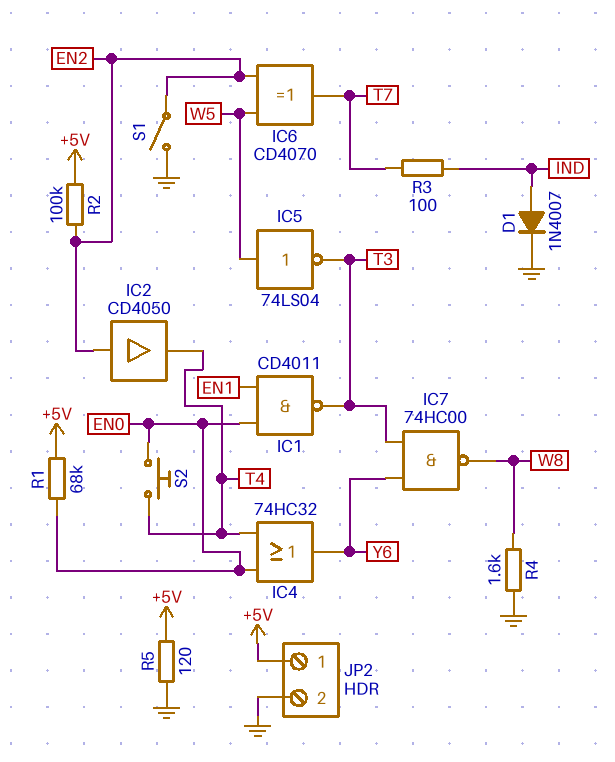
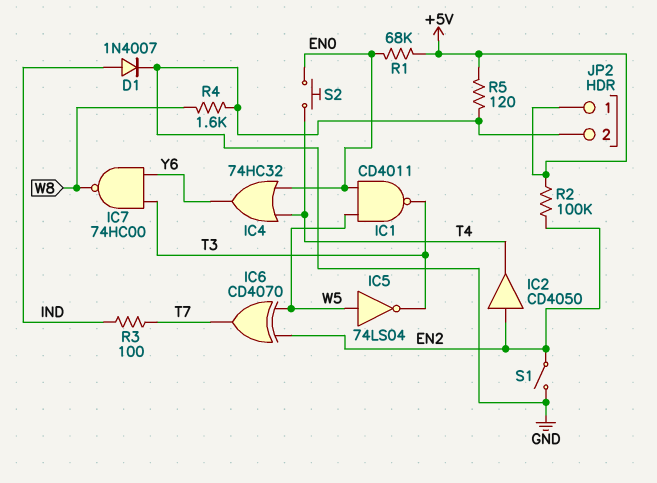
IC1: NAND CD4011 (in EN0, in EN1, out T3) -> NAND CD4011 (in EN0, in W5, out T3)

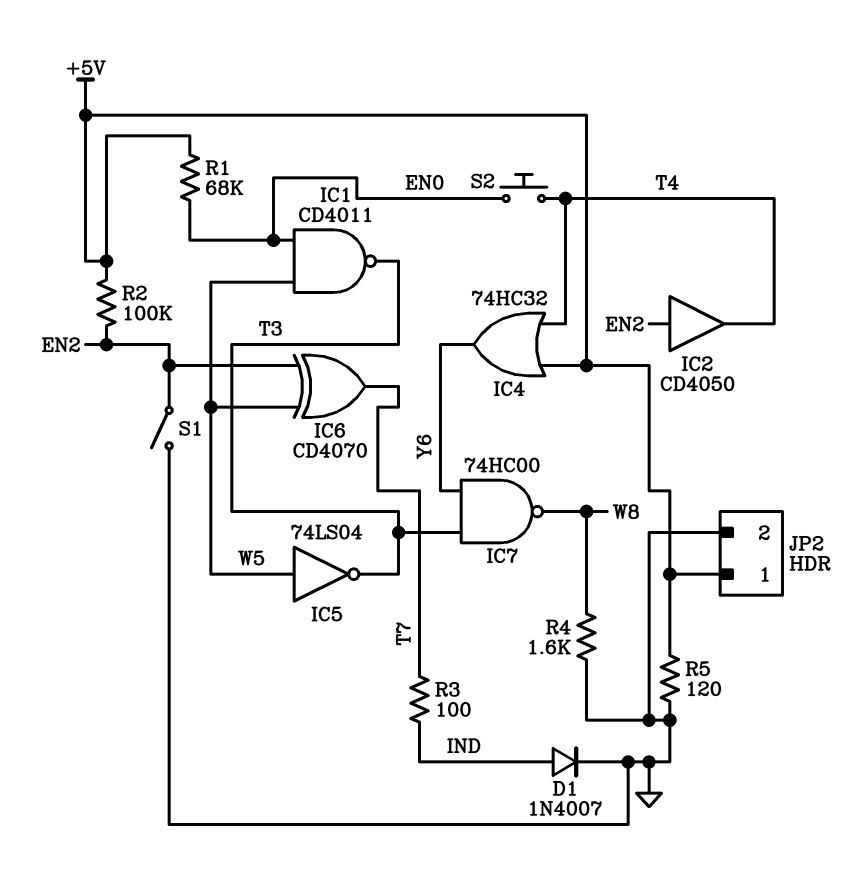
IC4: OR 74HC32 (in EN0, in T4, out Y6) -> OR 74HC32 (in +5V, in T4, out Y6)

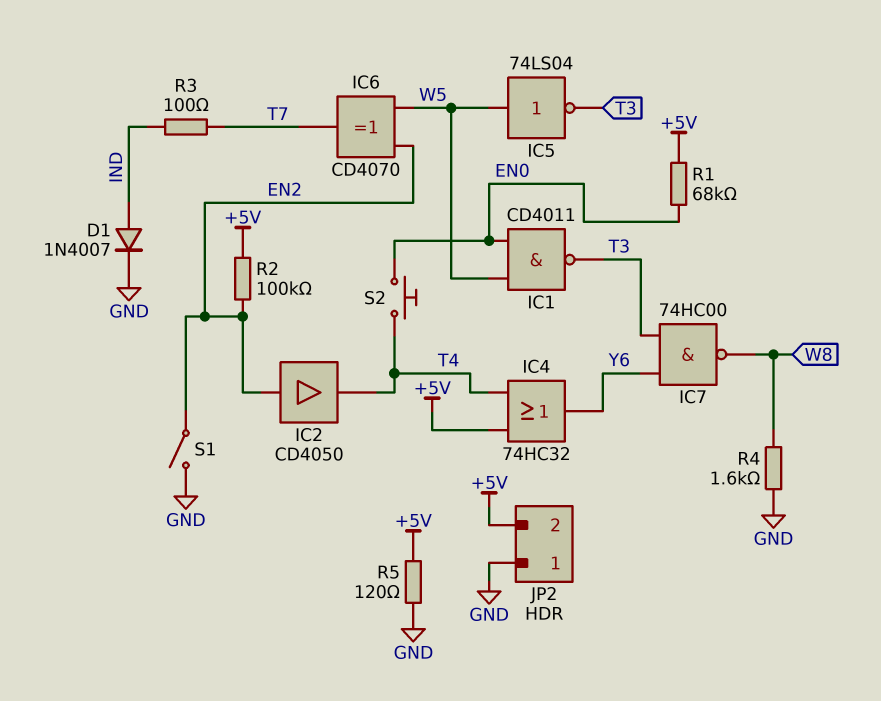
JP2 pin 1: +5V -> GND
JP2 pin 2: GND -> +5V

